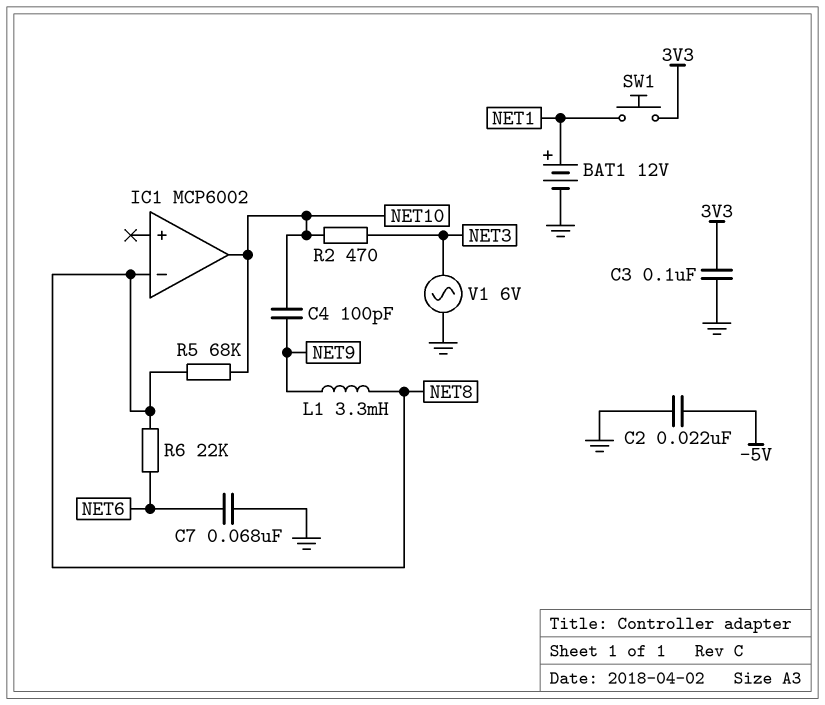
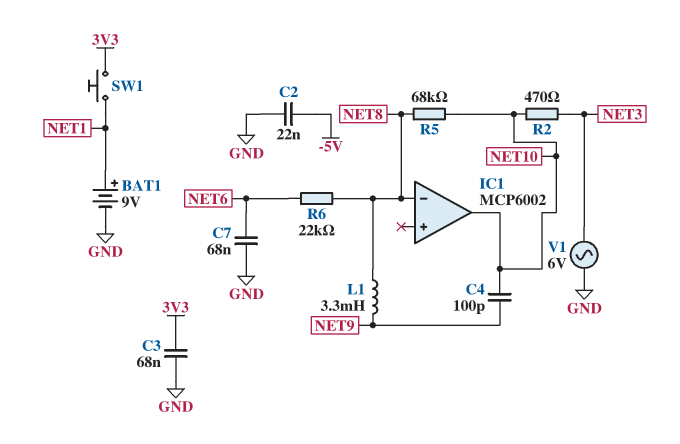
BAT1: 12V (plus NET1, minus GND) -> 9V (plus NET1, minus GND)
C3: 100nF (3V3, GND) -> 68nF (3V3, GND)

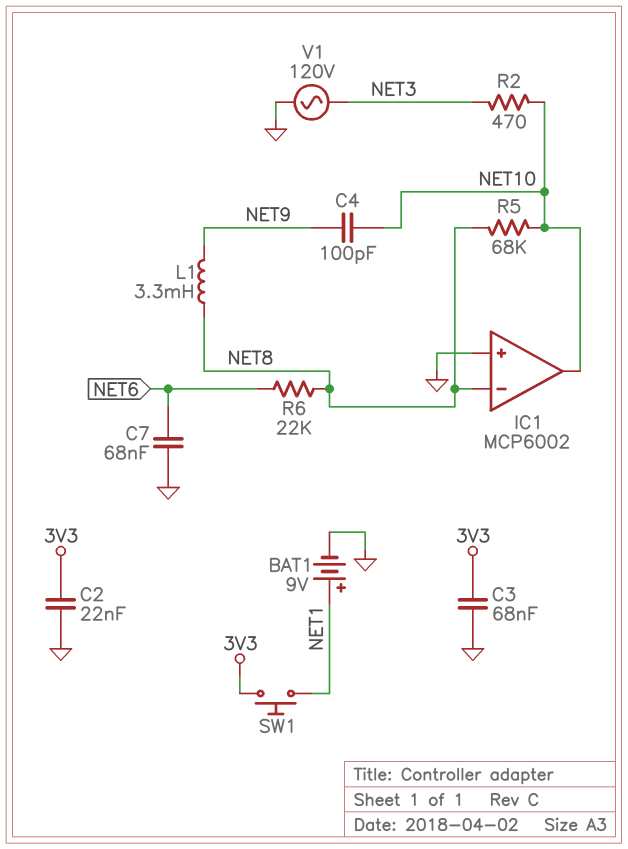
C2: 22nF (-5V, GND) -> 22nF (3V3, GND)
IC1 pin in+: none -> GND
V1: AC 6V (GND, NET3) -> AC 120V (GND, NET3)

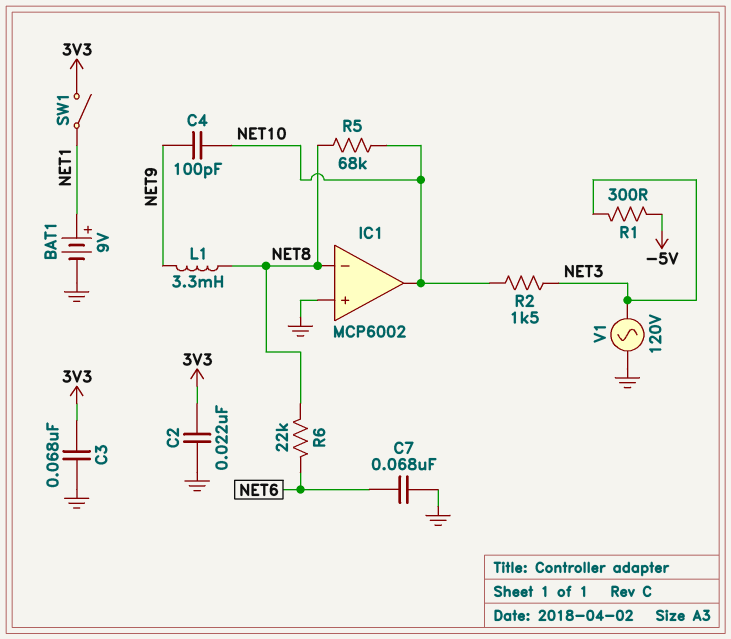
R1: none -> 300 (-5V, NET3)
R2: 470 (NET3, NET10) -> 1.5k (NET3, NET10)
SW1: button (3V3, NET1) -> switch (3V3, NET1)

